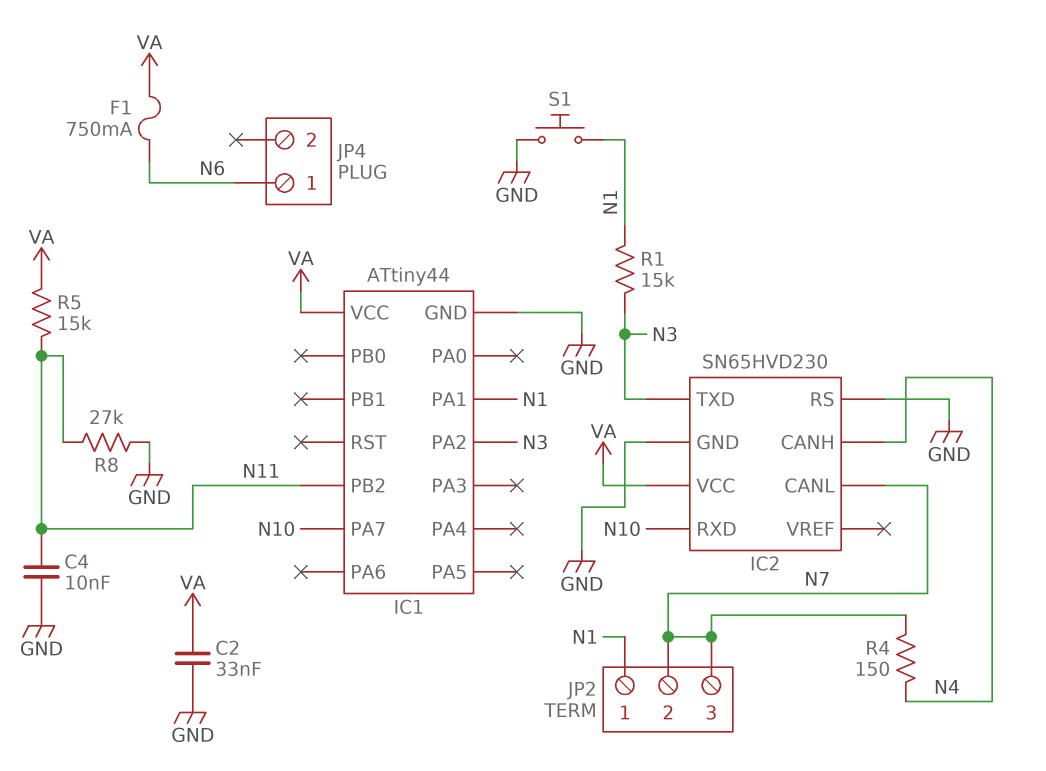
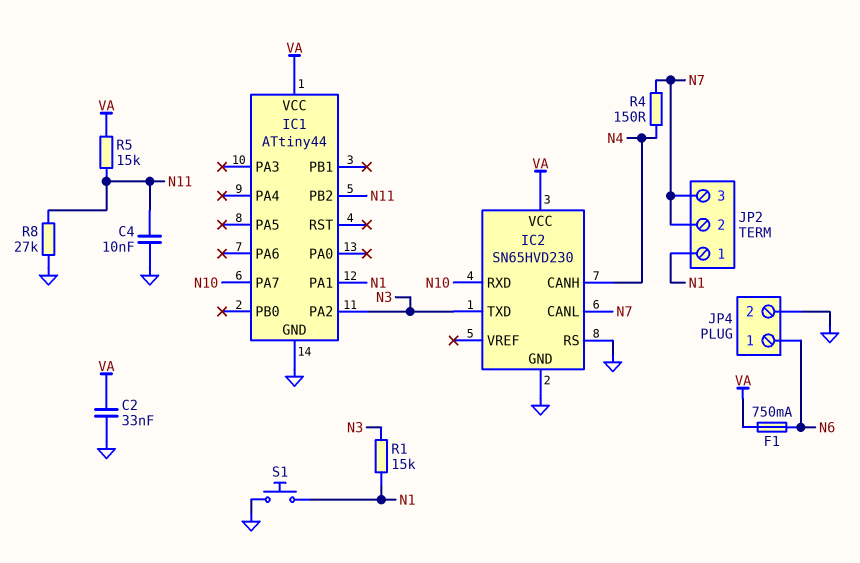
JP4 pin 2: none -> GND

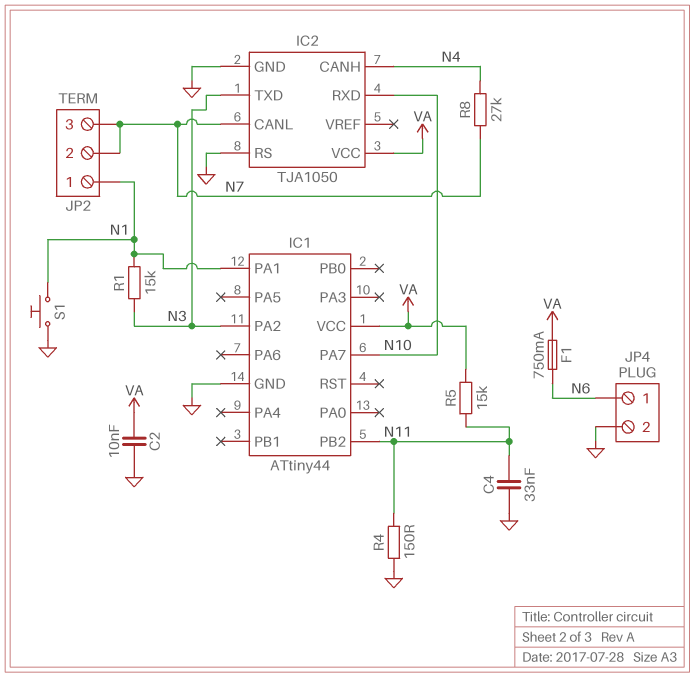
C2: 33nF (GND, VA) -> 10nF (GND, VA)
C4: 10nF (GND, N11) -> 33nF (GND, N11)
IC2: SN65HVD230 -> TJA1050
R4: 150 (N4, N7) -> 150 (GND, N11)
R8: 27k (GND, N11) -> 27k (N4, N7)

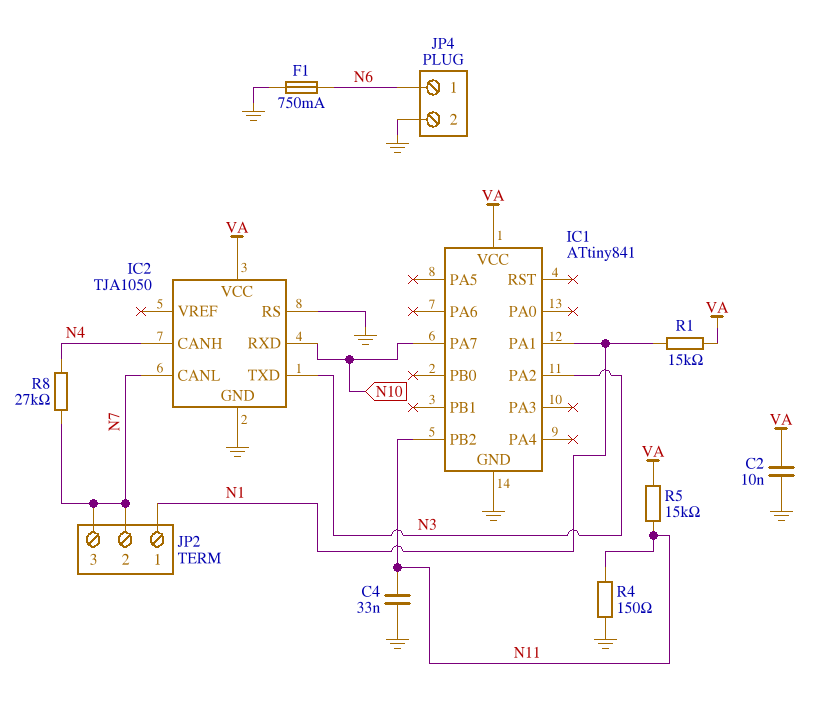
F1: 750mA (N6, VA) -> 750mA (GND, N6)
IC1: ATtiny44 -> ATtiny841
R1: 15k (N1, N3) -> 15k (N1, VA)
S1: button (GND, N1) -> none

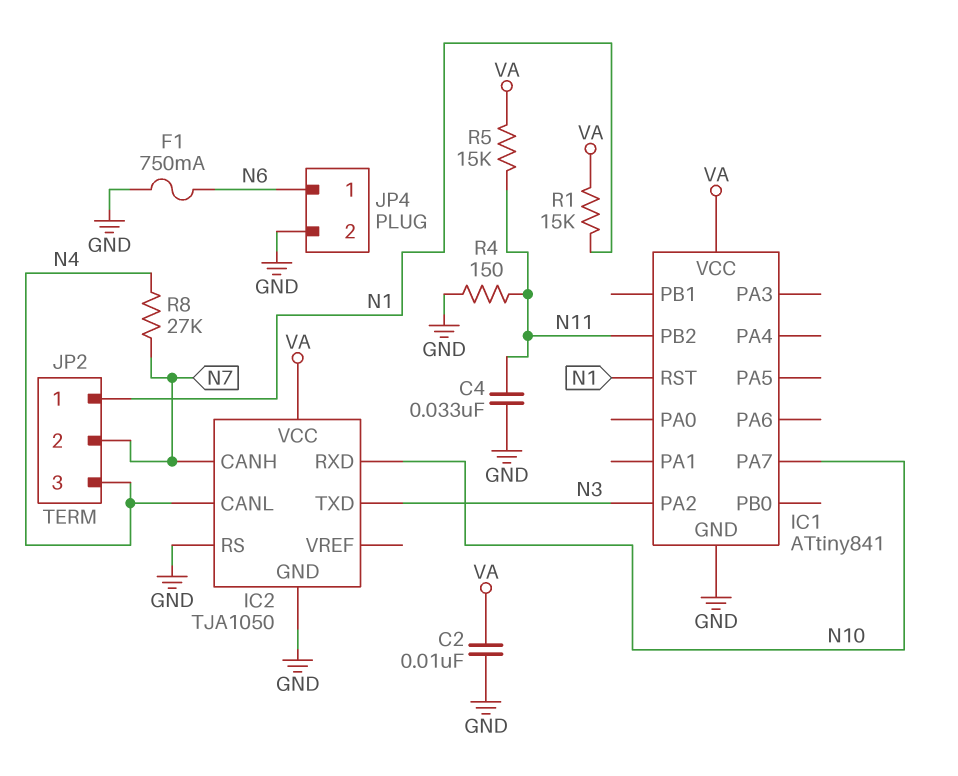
IC1 pin PA1: N1 -> none
IC1 pin RST: none -> N1
IC2 pin CANH: N4 -> N7
IC2 pin CANL: N7 -> N4
JP2 pin 3: N7 -> N4

